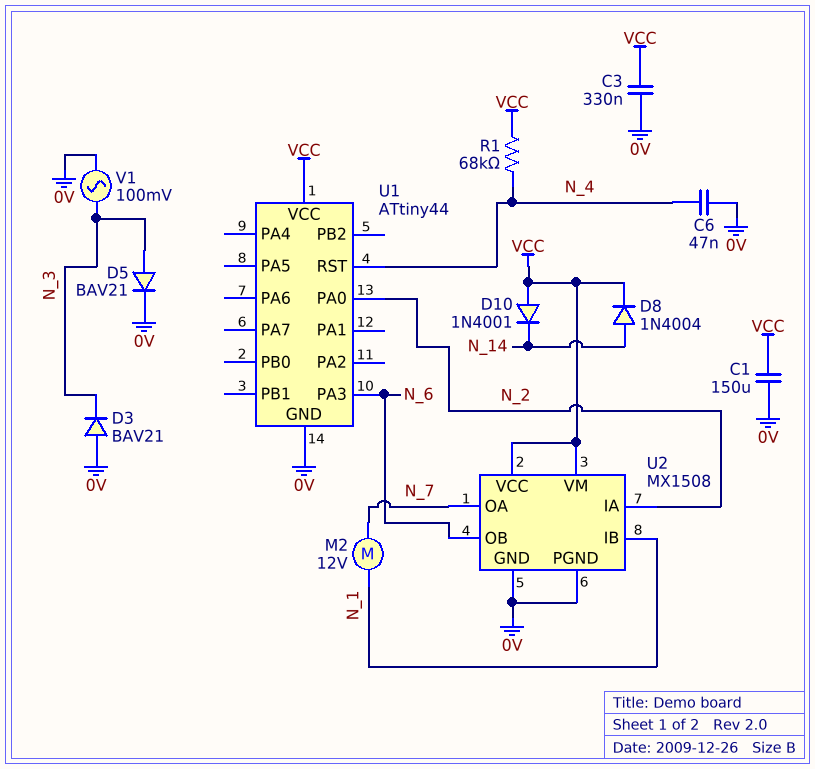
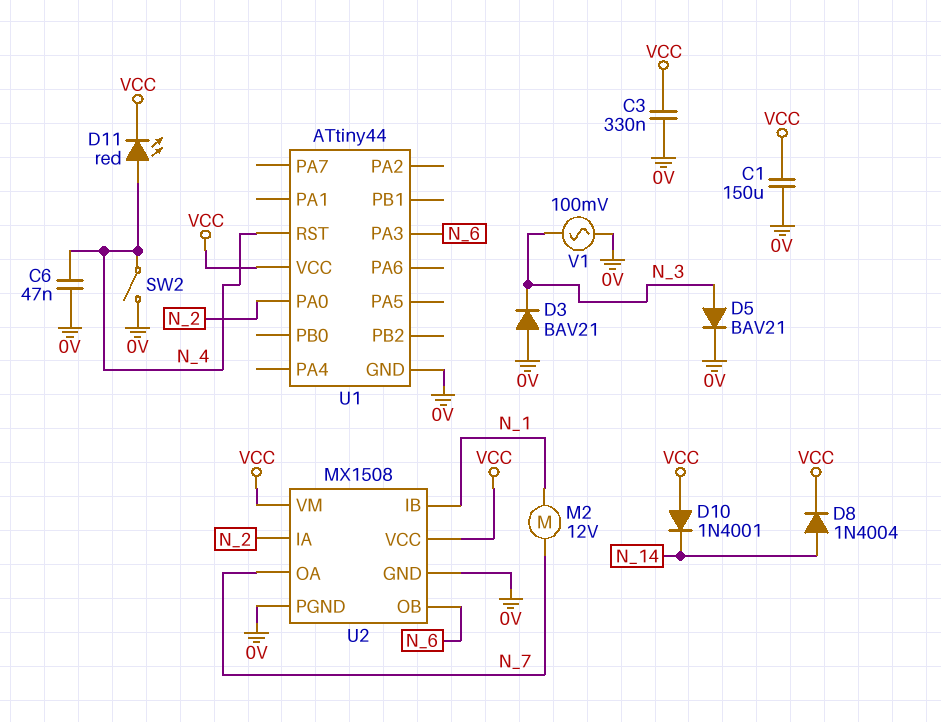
D11: none -> LED red (A N_4, K VCC)
R1: 68k (N_4, VCC) -> none
SW2: none -> switch (0V, N_4)

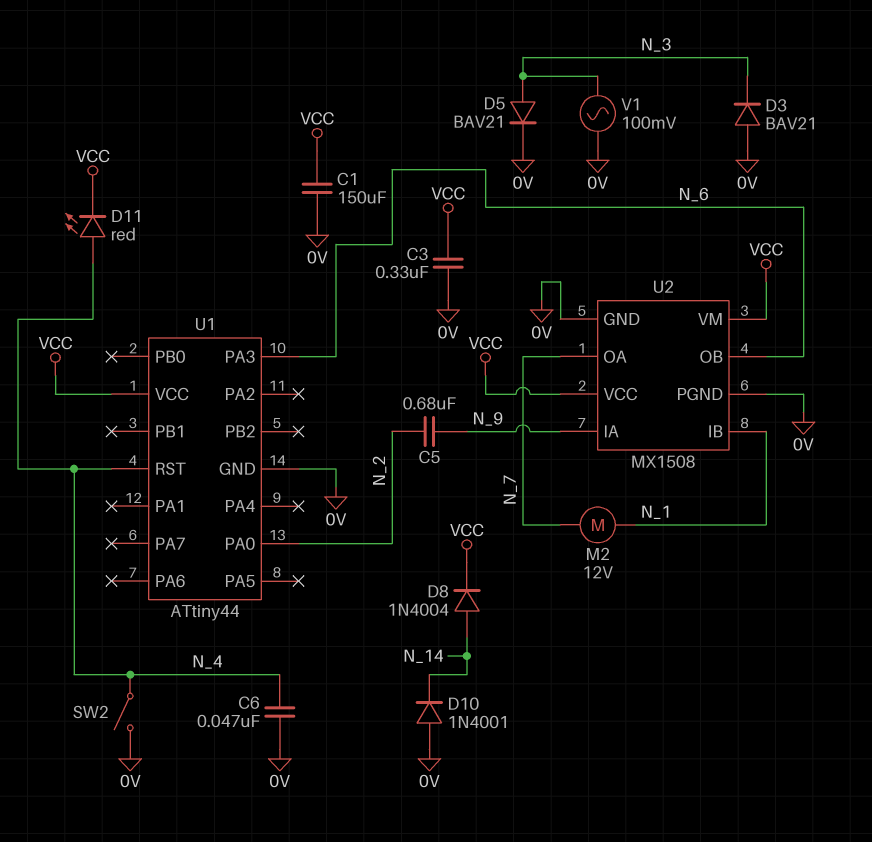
C5: none -> 680nF (N_2, N_9)
D10: diode 1N4001 (A VCC, K N_14) -> diode 1N4001 (A 0V, K N_14)
U2 pin IA: N_2 -> N_9

